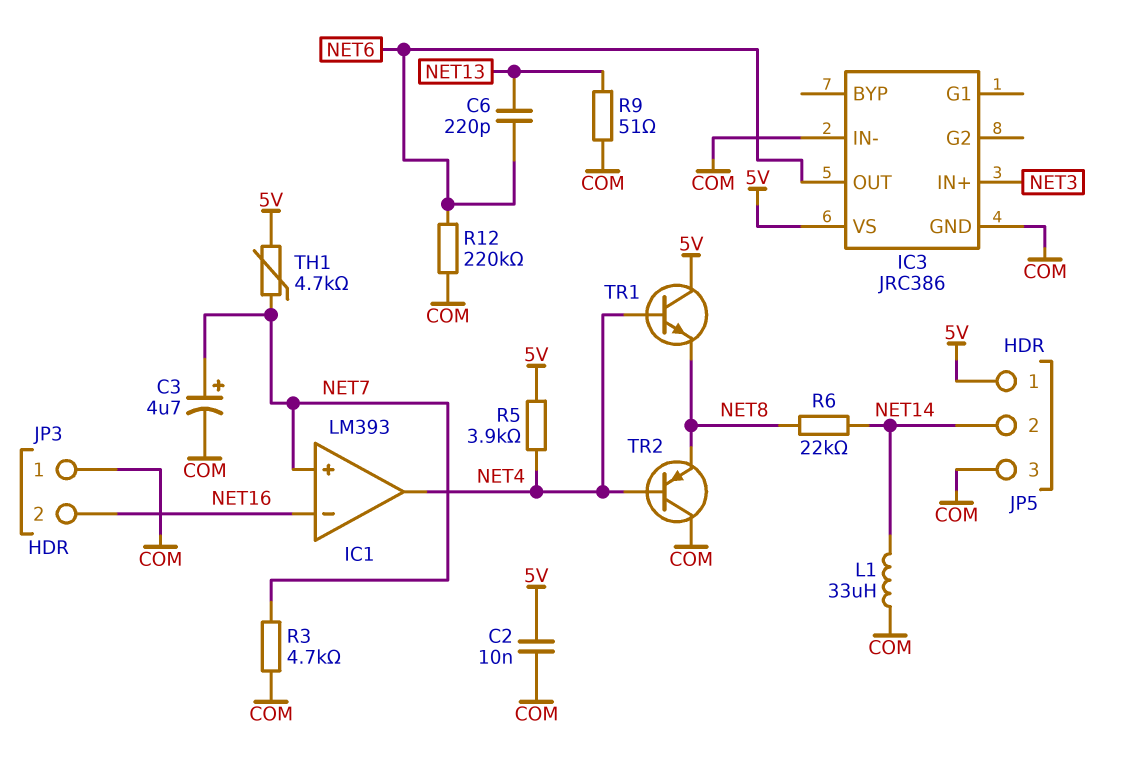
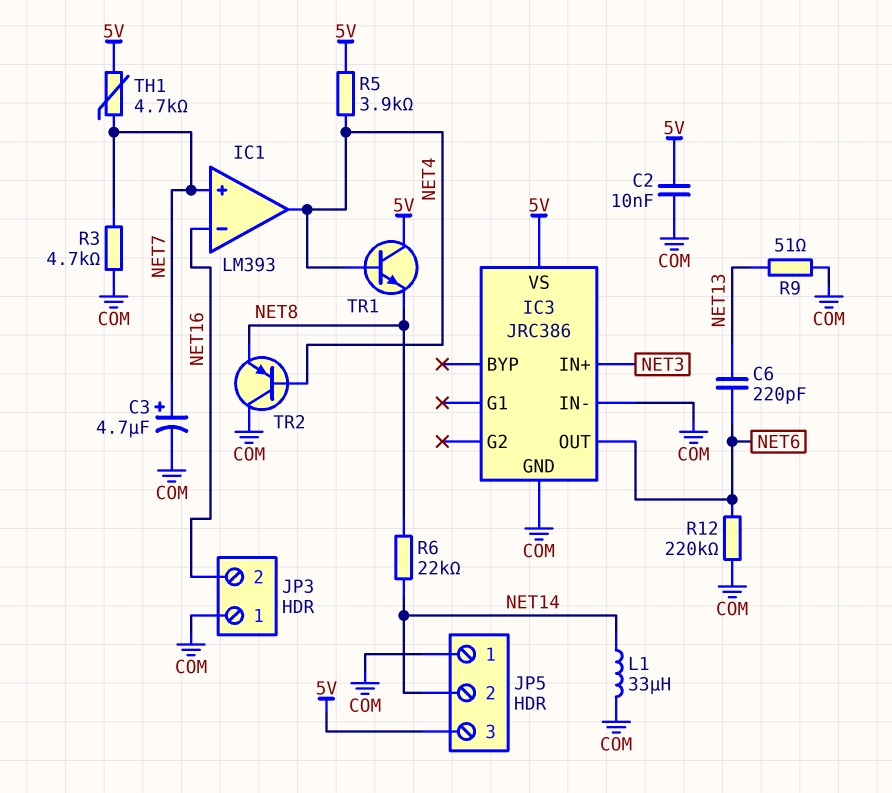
JP5 pin 1: 5V -> COM
JP5 pin 3: COM -> 5V

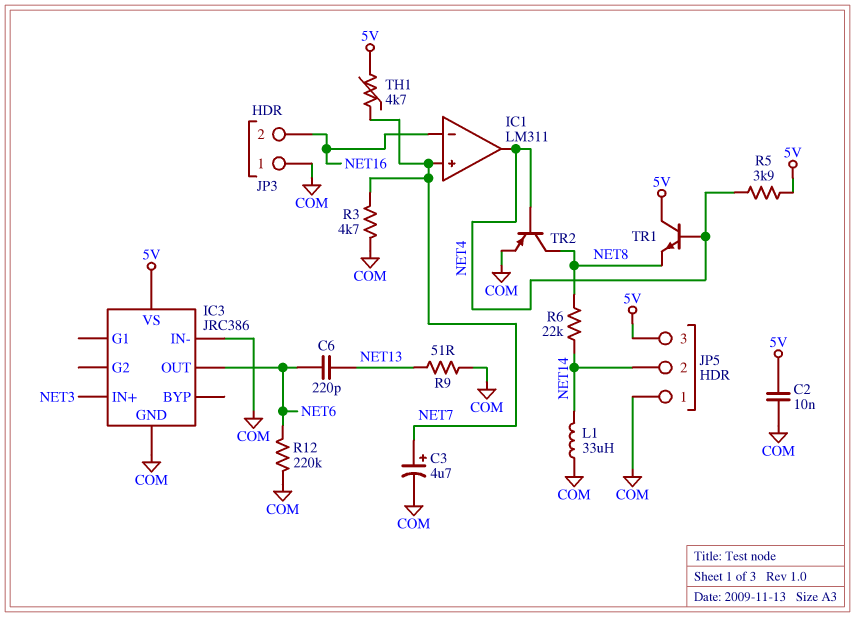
IC1: LM393 -> LM311
TR2: PNP (B NET4, C COM, E NET8) -> PNP (B NET4, C NET8, E COM)

